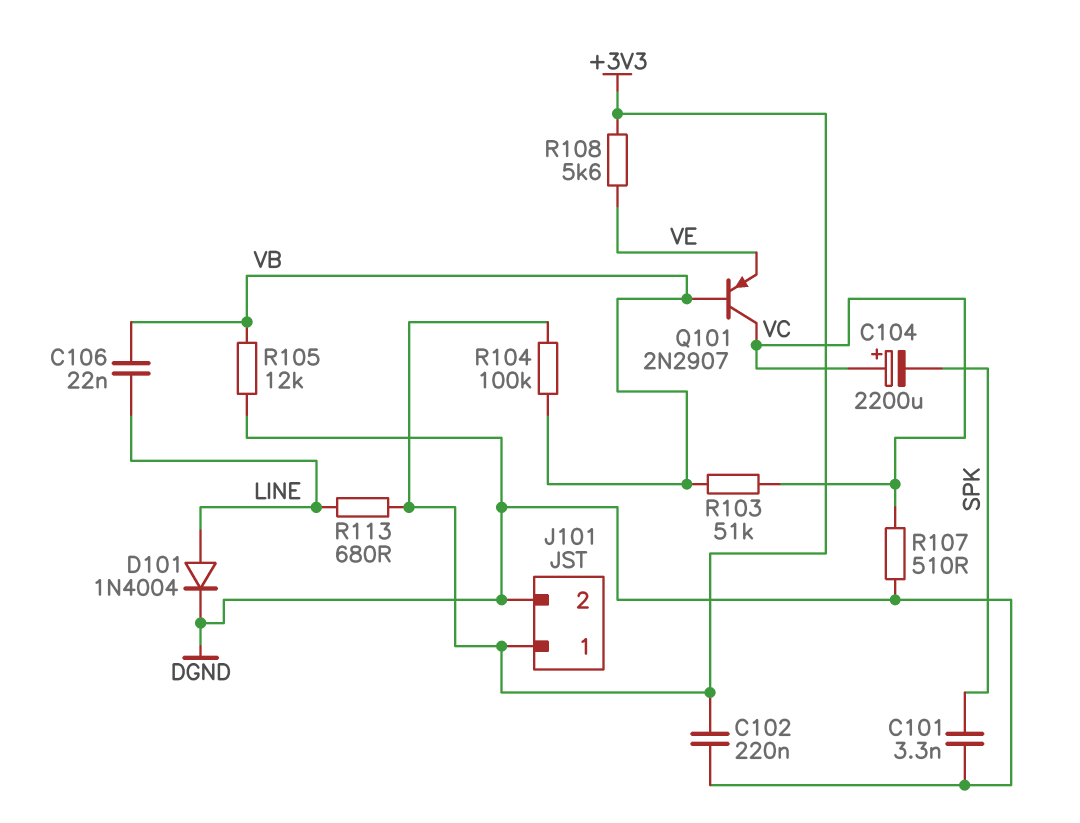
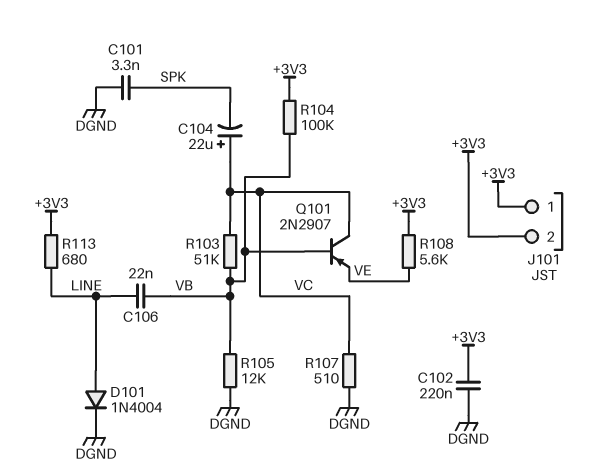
C104: 2200uF (plus VC, minus SPK) -> 22uF (plus VC, minus SPK)
J101 pin 2: DGND -> +3V3

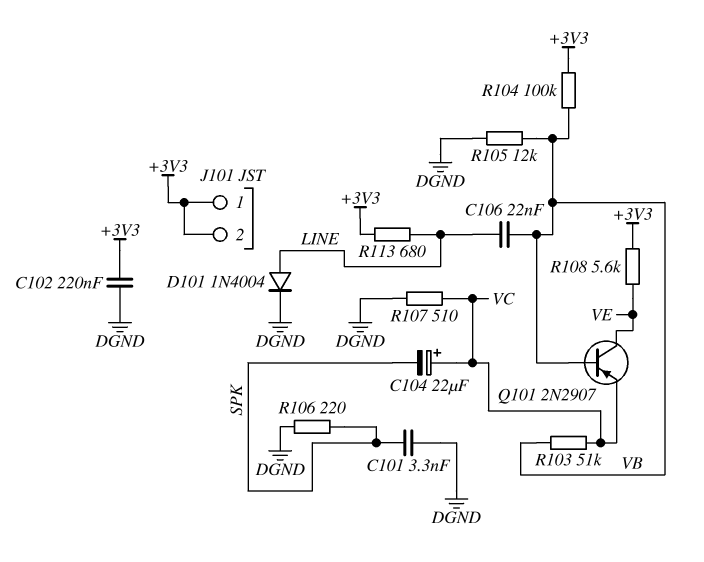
Q101: PNP 2N2907 (B VB, C VC, E VE) -> PNP 2N2907 (B VB, C VE, E VC)
R106: none -> 220 (DGND, SPK)

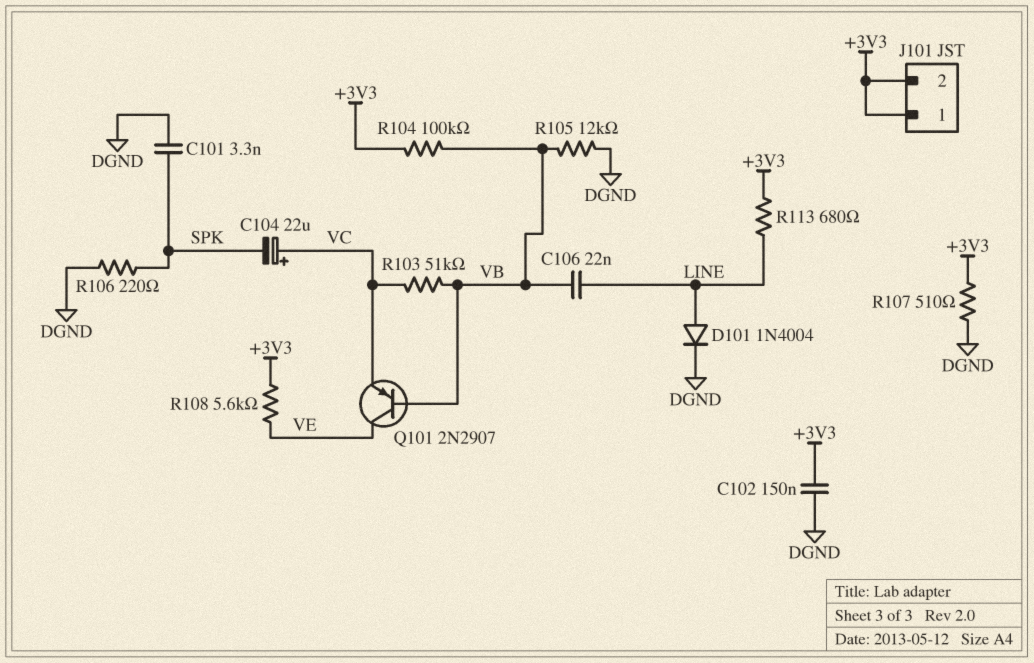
C102: 220nF (+3V3, DGND) -> 150nF (+3V3, DGND)
R107: 510 (DGND, VC) -> 510 (+3V3, DGND)

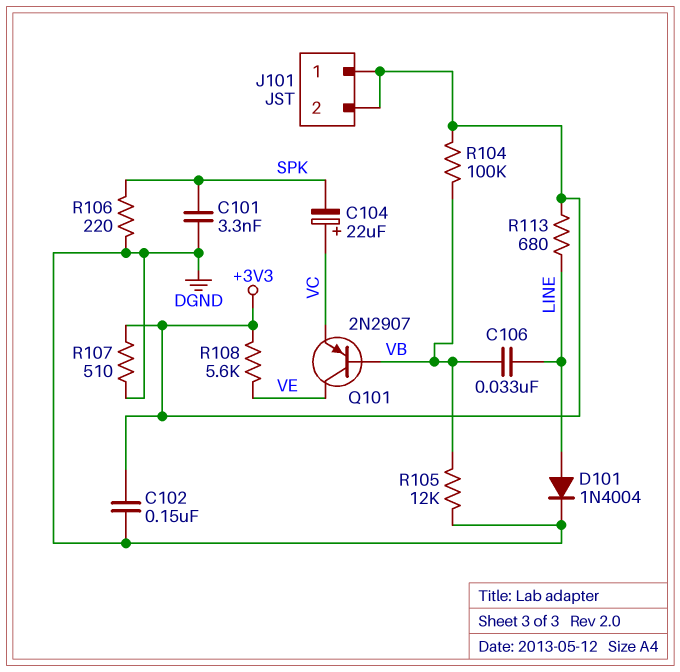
C106: 22nF (LINE, VB) -> 33nF (LINE, VB)
R103: 51k (VB, VC) -> none

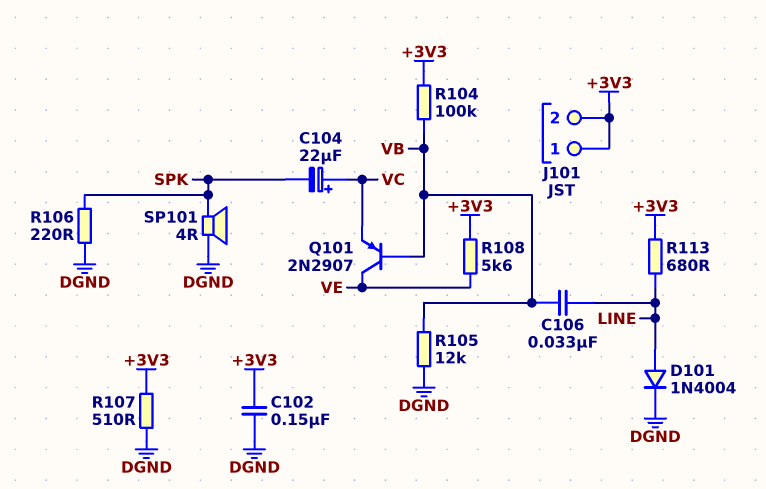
C101: 3.3nF (DGND, SPK) -> none
SP101: none -> speaker 4R (DGND, SPK)

